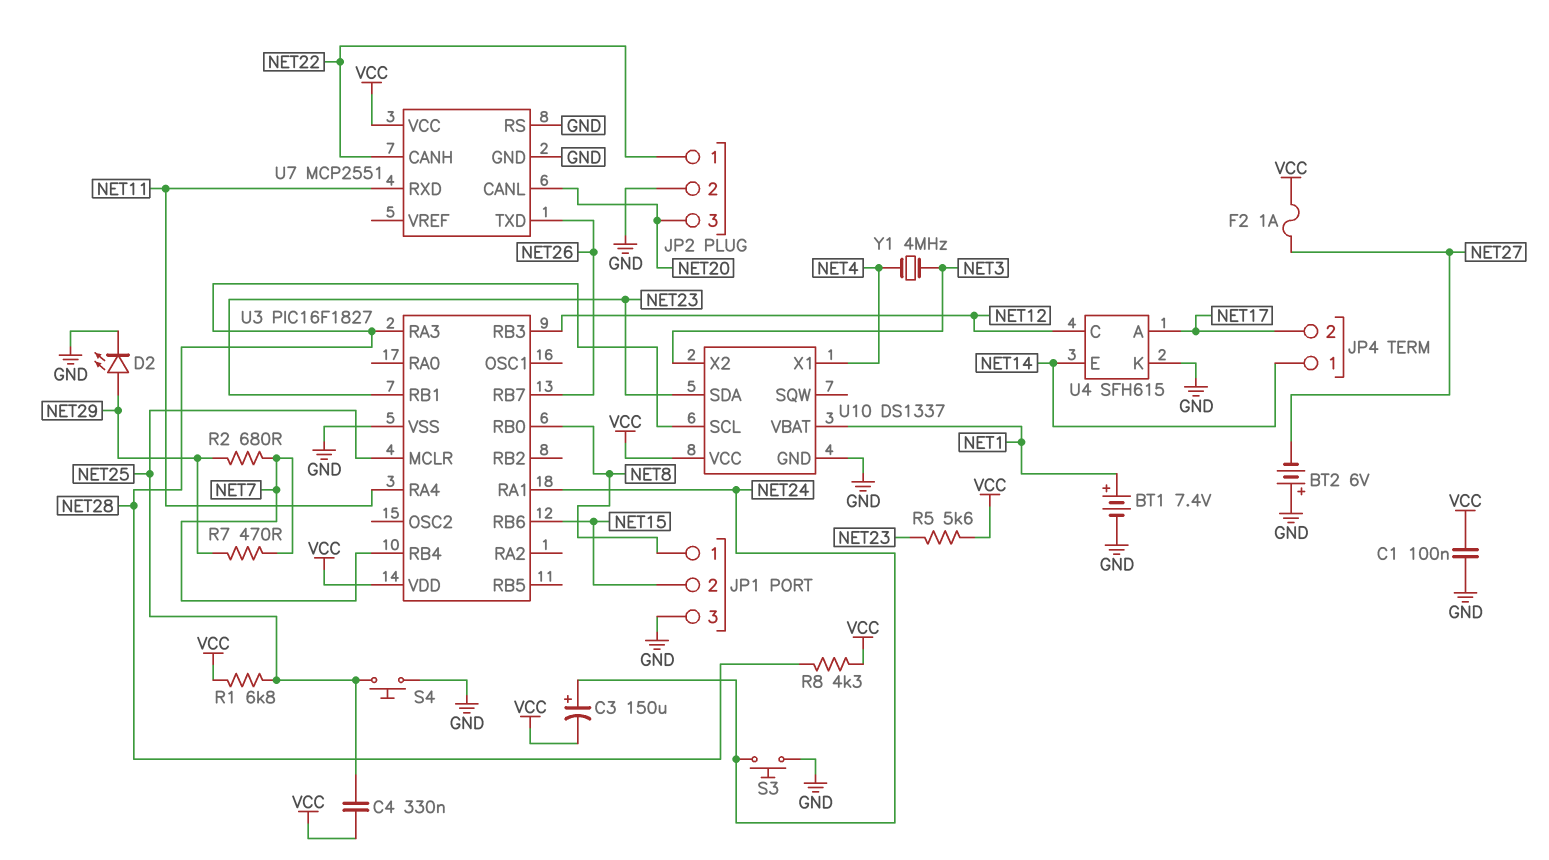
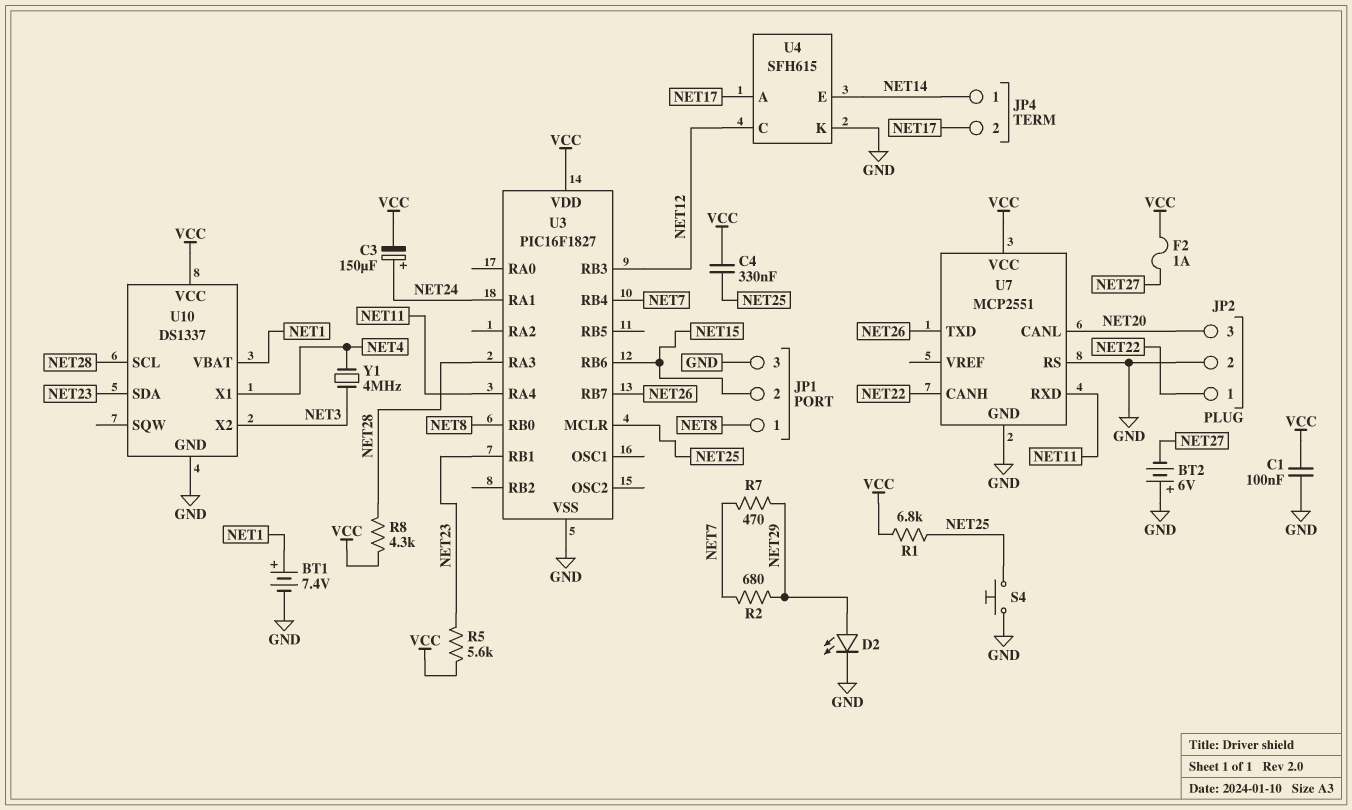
S3: button (GND, NET24) -> none

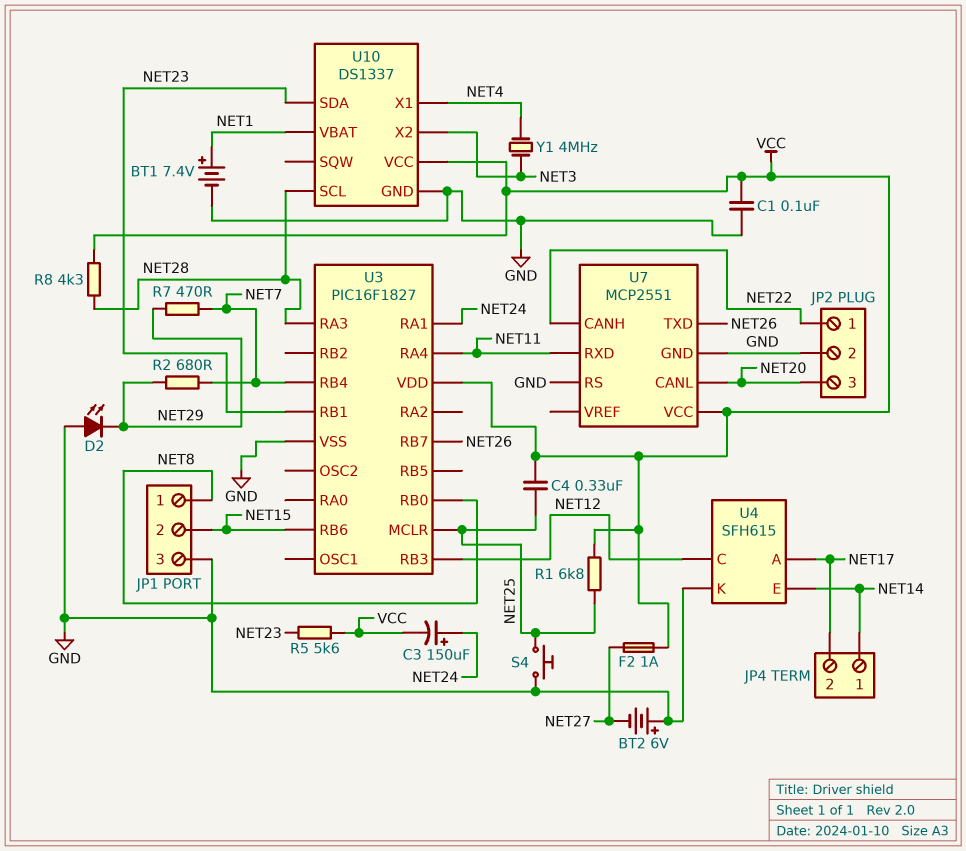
D2: LED (A NET29, K GND) -> LED (A GND, K NET29)

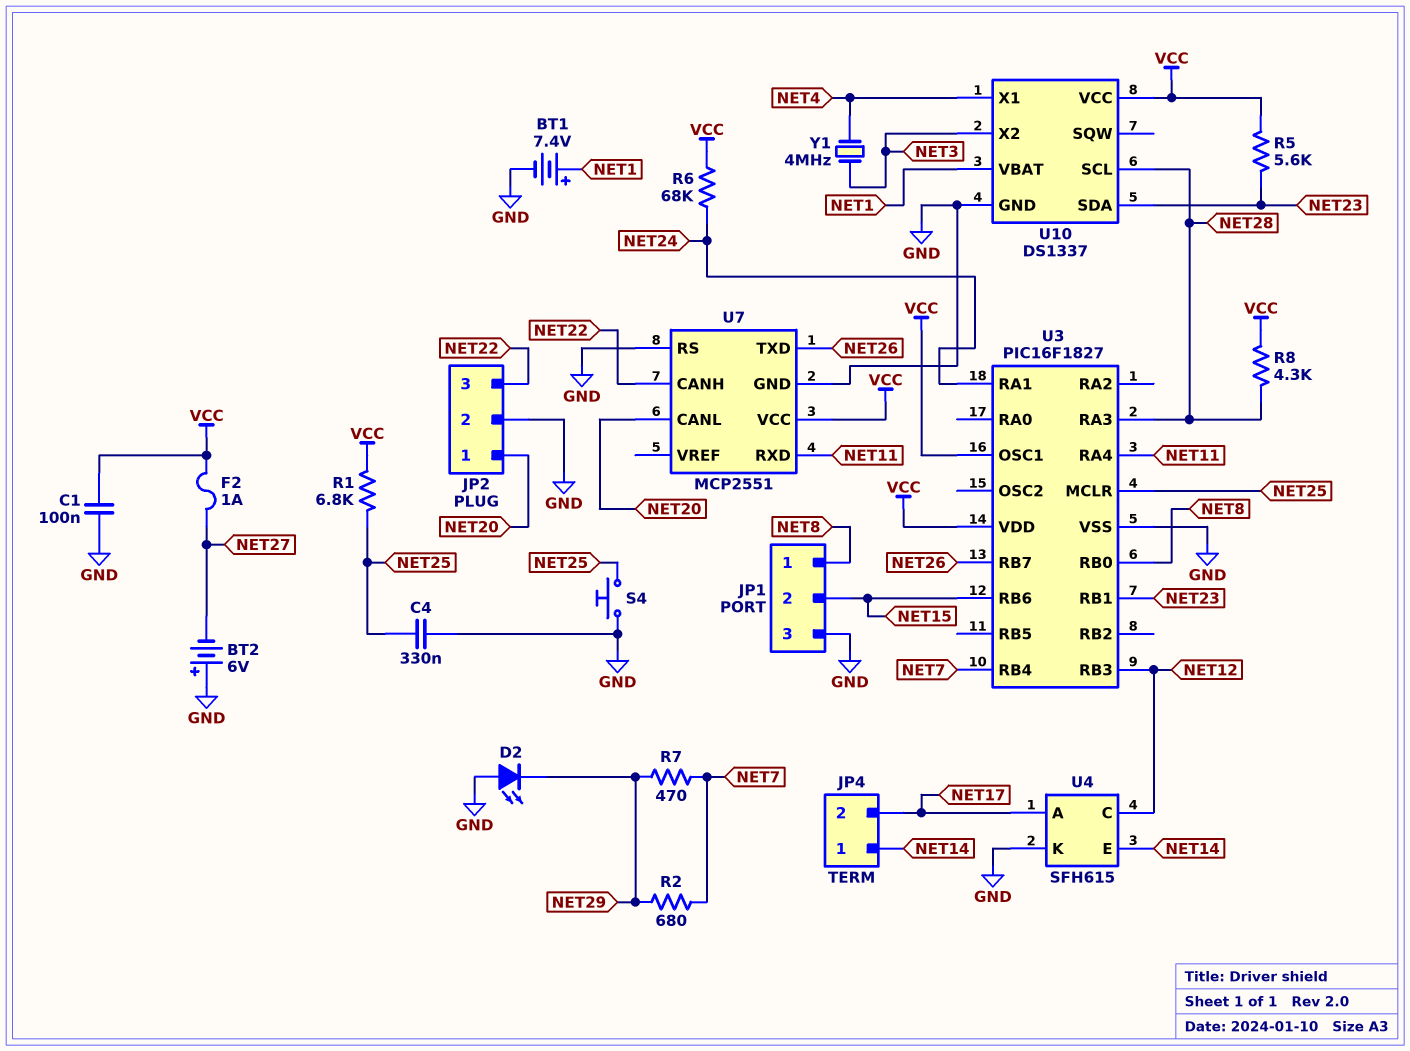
C3: 150uF (plus NET24, minus VCC) -> none
C4: 330nF (NET25, VCC) -> 330nF (GND, NET25)
JP2 pin 1: NET22 -> NET20
JP2 pin 3: NET20 -> NET22
R6: none -> 68k (NET24, VCC)
U3 pin OSC1: none -> VCC

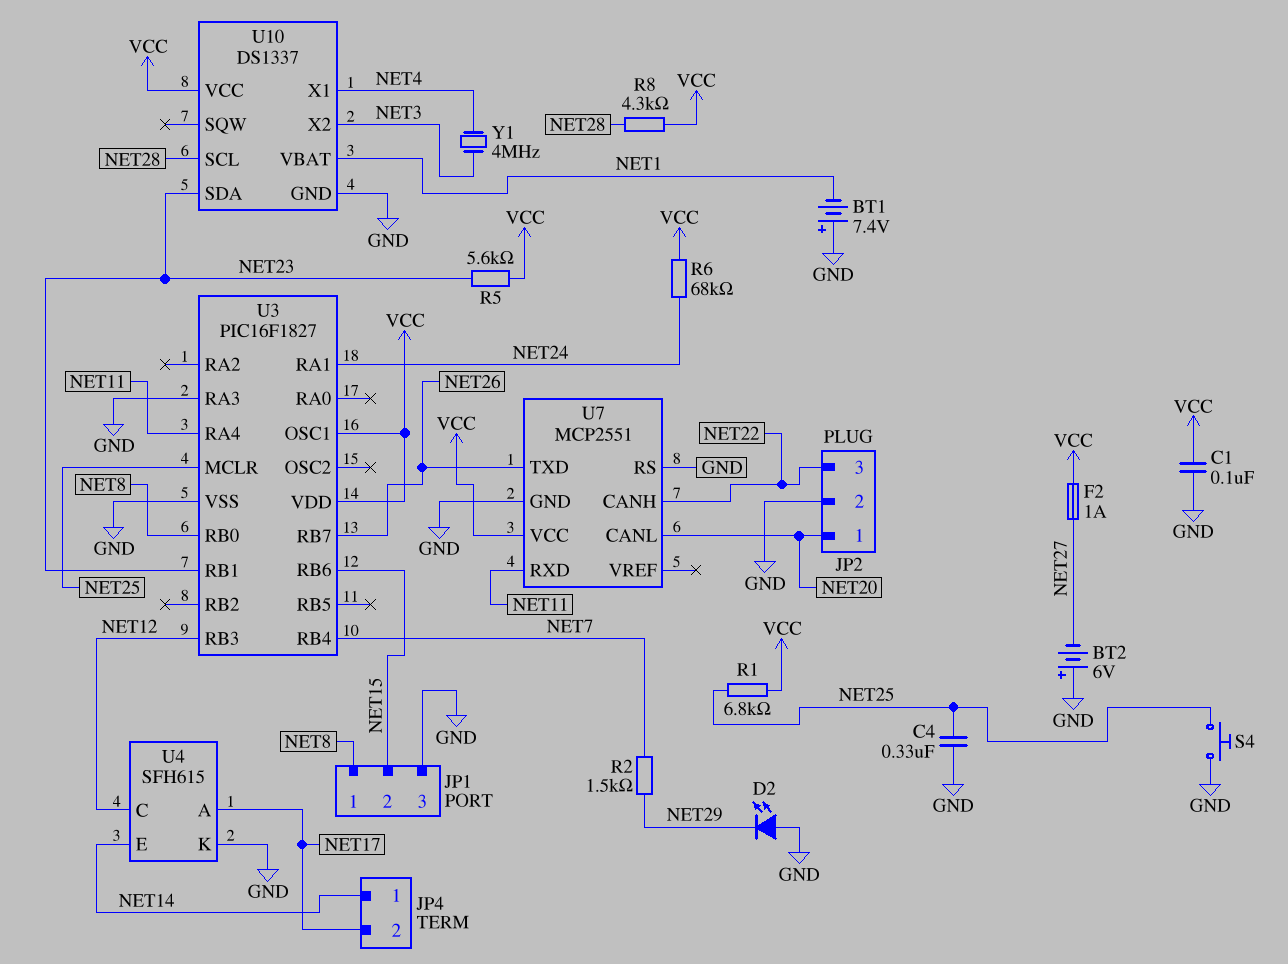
BT1: 7.4V (plus NET1, minus GND) -> 7.4V (plus GND, minus NET1)
R2: 680 (NET7, NET29) -> 1.5k (NET7, NET29)
R7: 470 (NET7, NET29) -> none
U3 pin RA3: NET28 -> GND

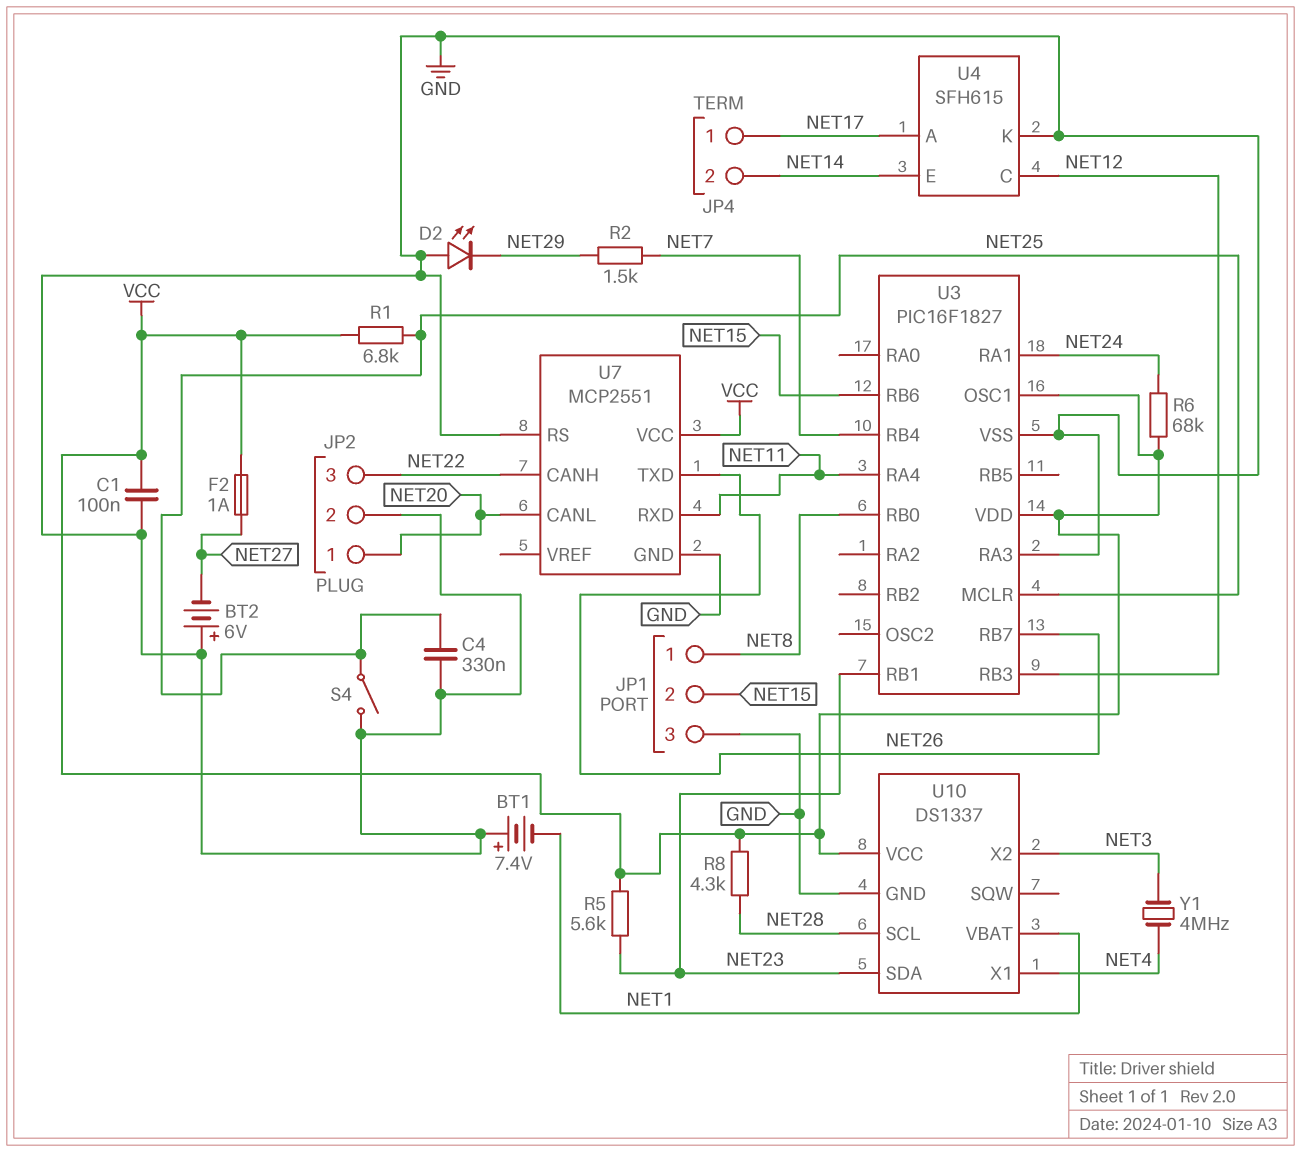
JP4 pin 1: NET14 -> NET17
JP4 pin 2: NET17 -> NET14
S4: button (GND, NET25) -> switch (GND, NET25)

